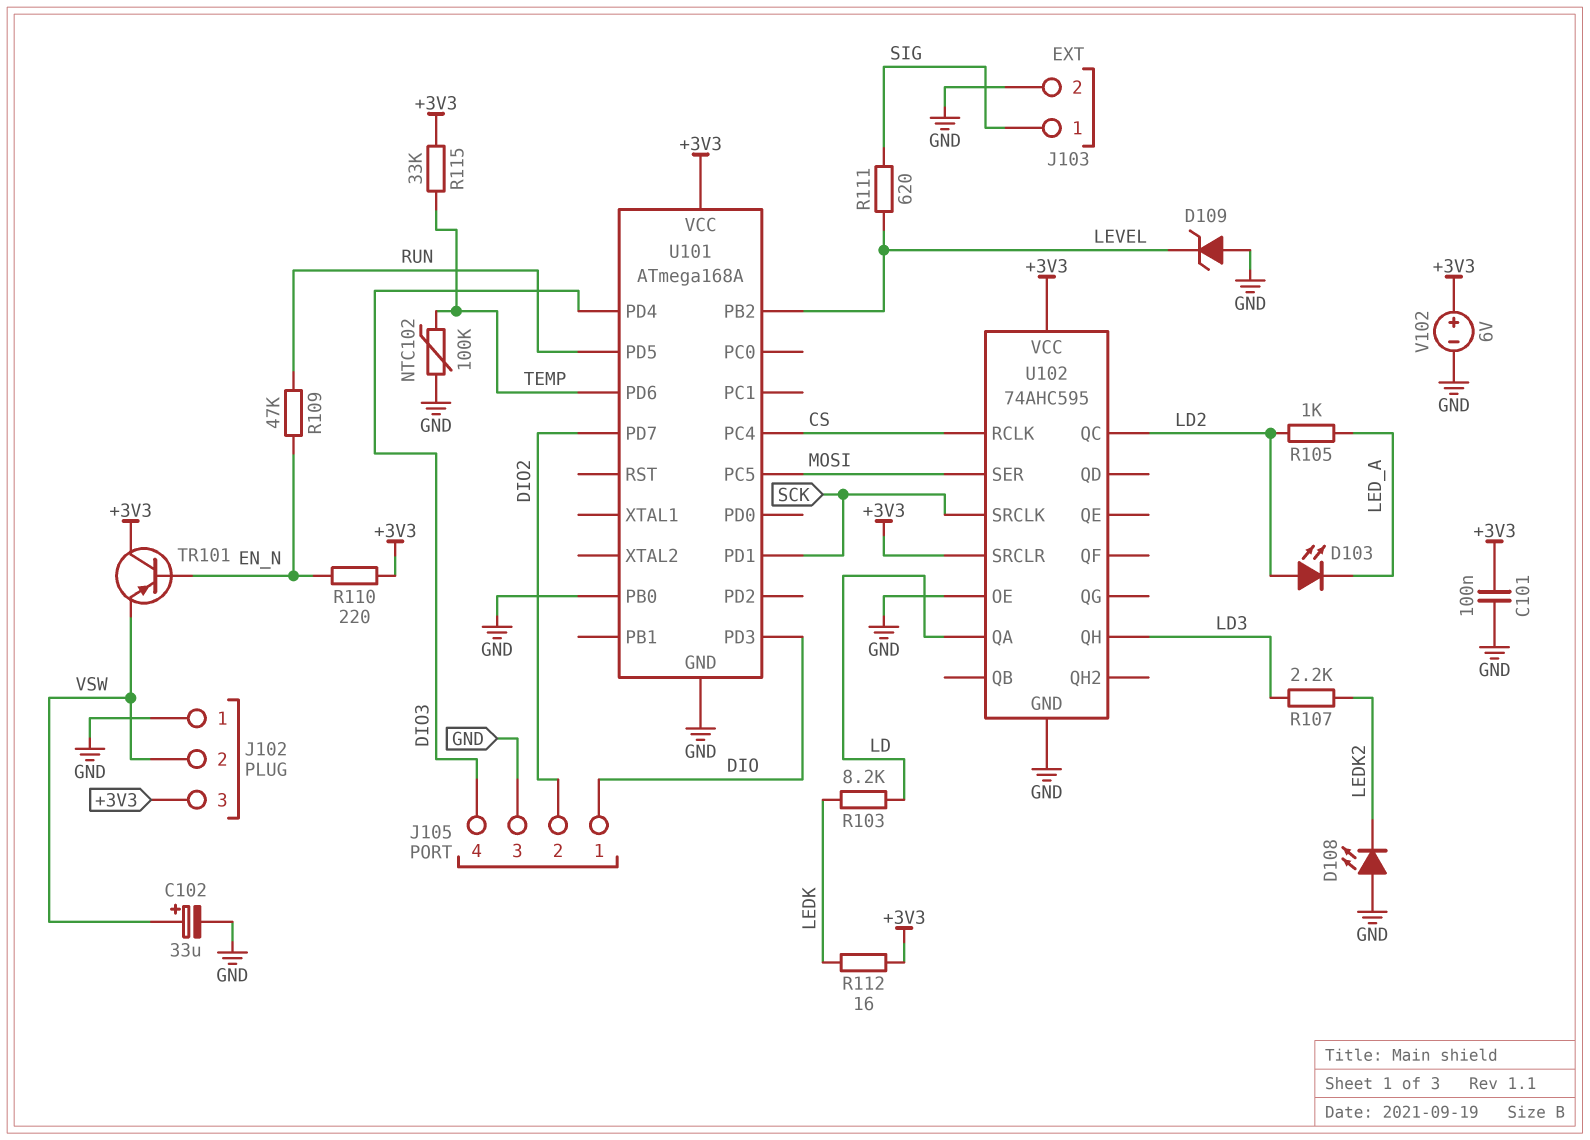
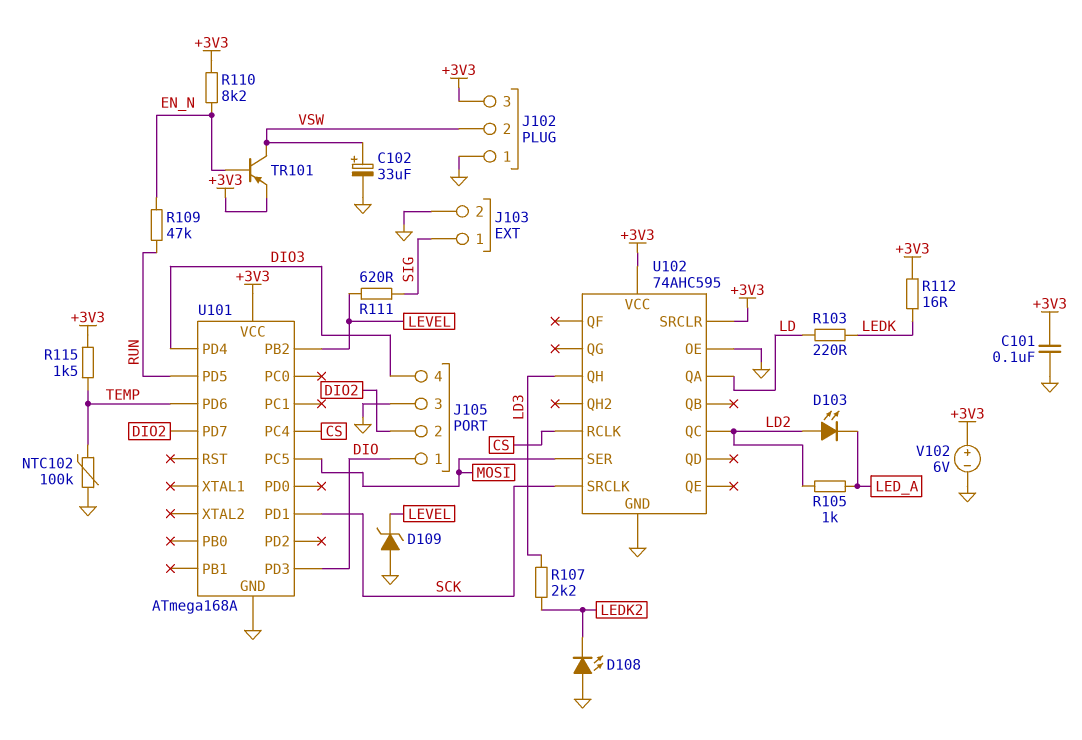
R103: 8.2k (LD, LEDK) -> 220 (LD, LEDK)
R110: 220 (+3V3, EN_N) -> 8.2k (+3V3, EN_N)
R115: 33k (+3V3, TEMP) -> 1.5k (+3V3, TEMP)
TR101: PNP (B EN_N, C +3V3, E VSW) -> PNP (B EN_N, C VSW, E +3V3)
U101 pin PB0: GND -> none

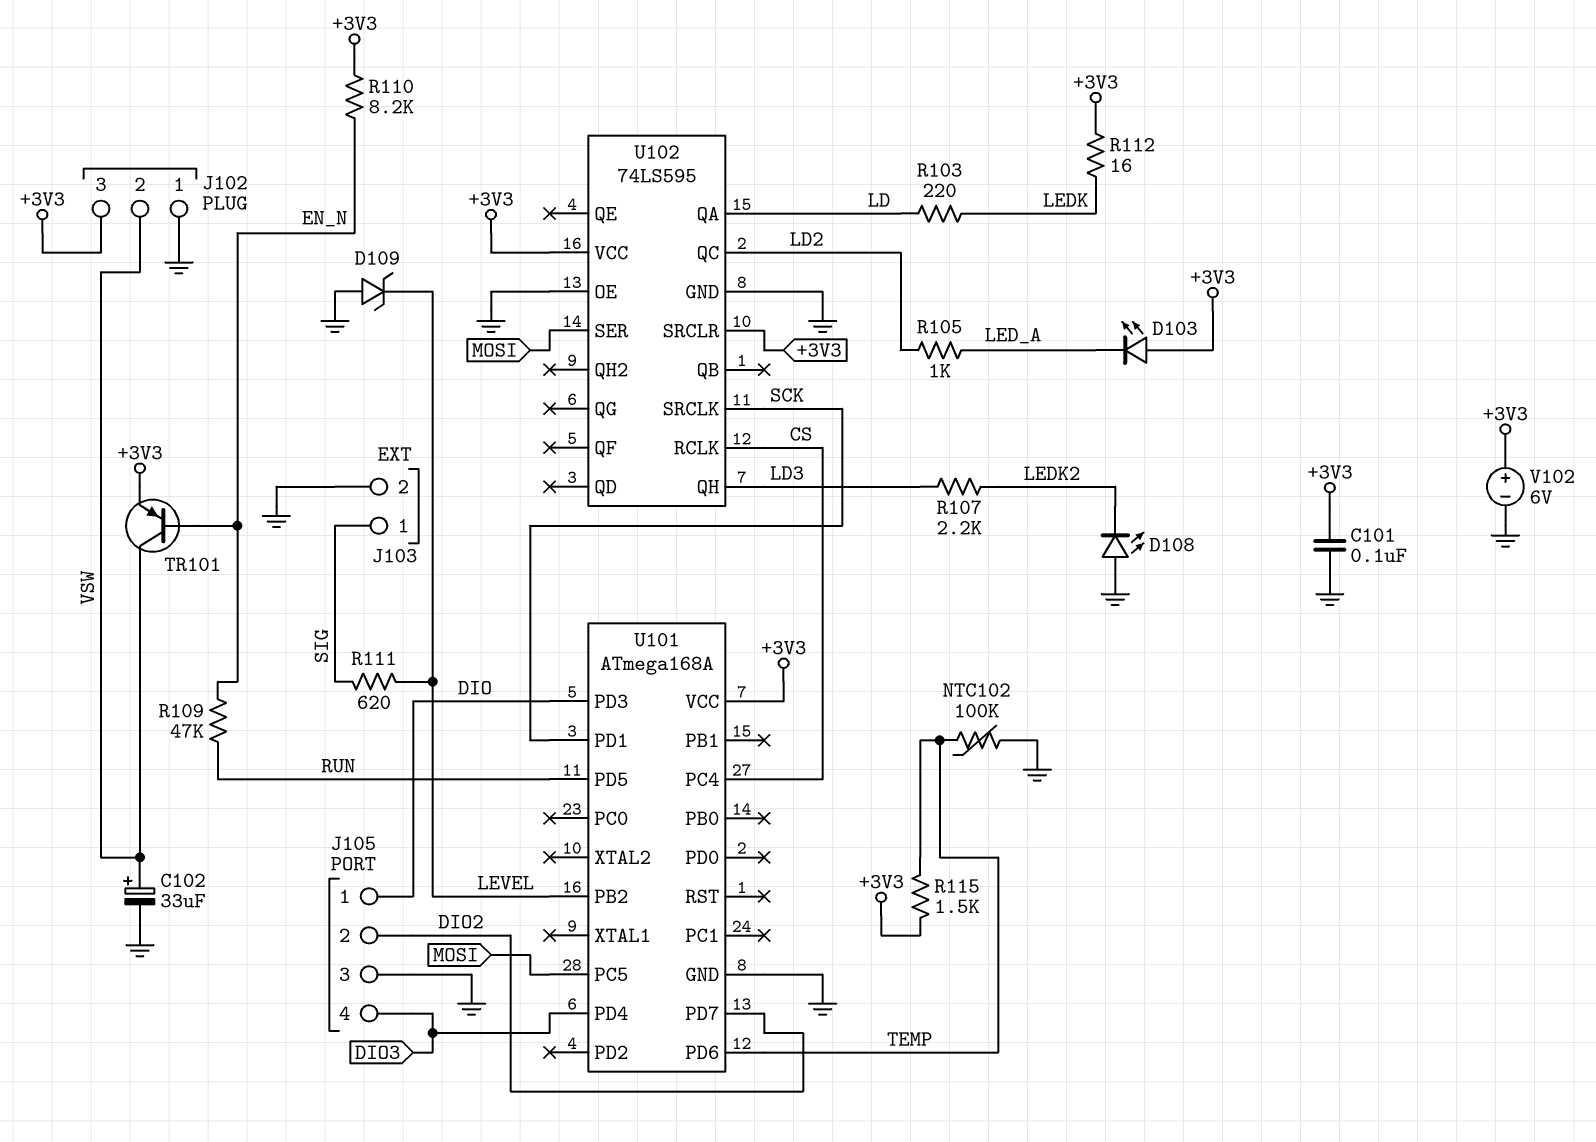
D103: LED (A LD2, K LED_A) -> LED (A +3V3, K LED_A)
U102: 74AHC595 -> 74LS595

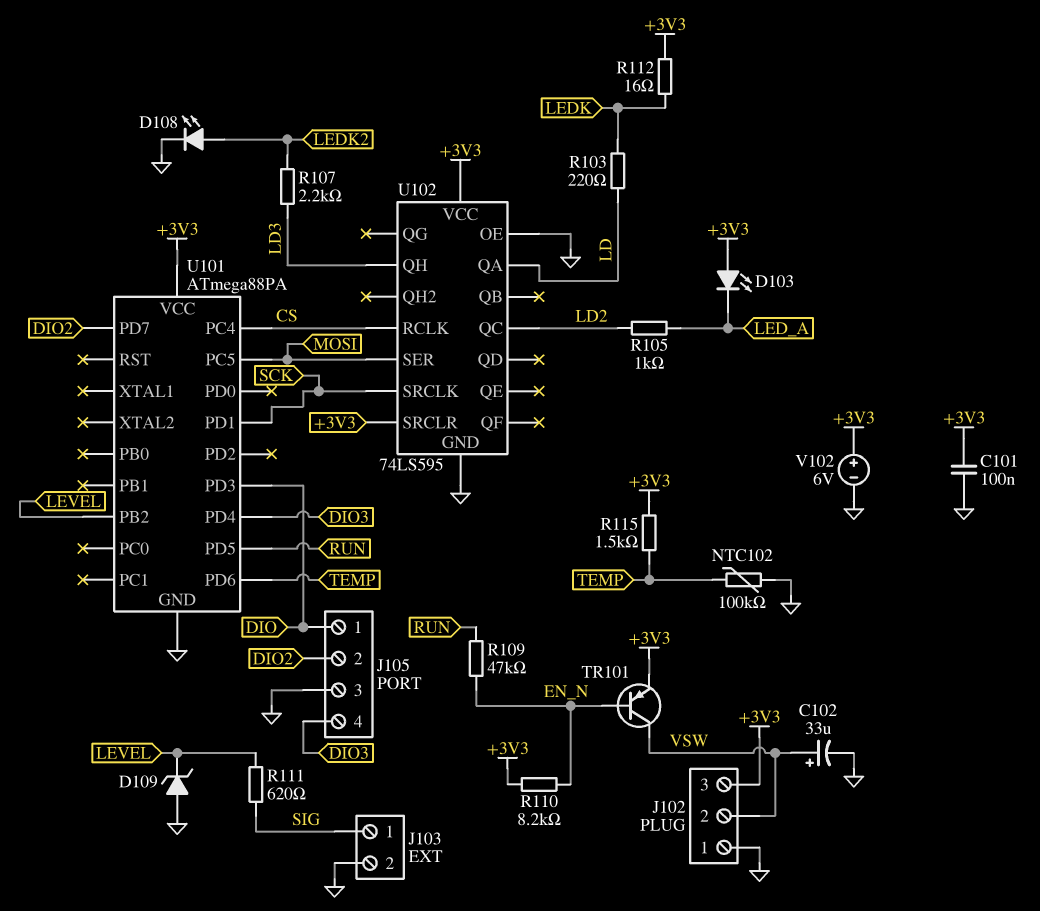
D108: LED (A GND, K LEDK2) -> LED (A LEDK2, K GND)
U101: ATmega168A -> ATmega88PA

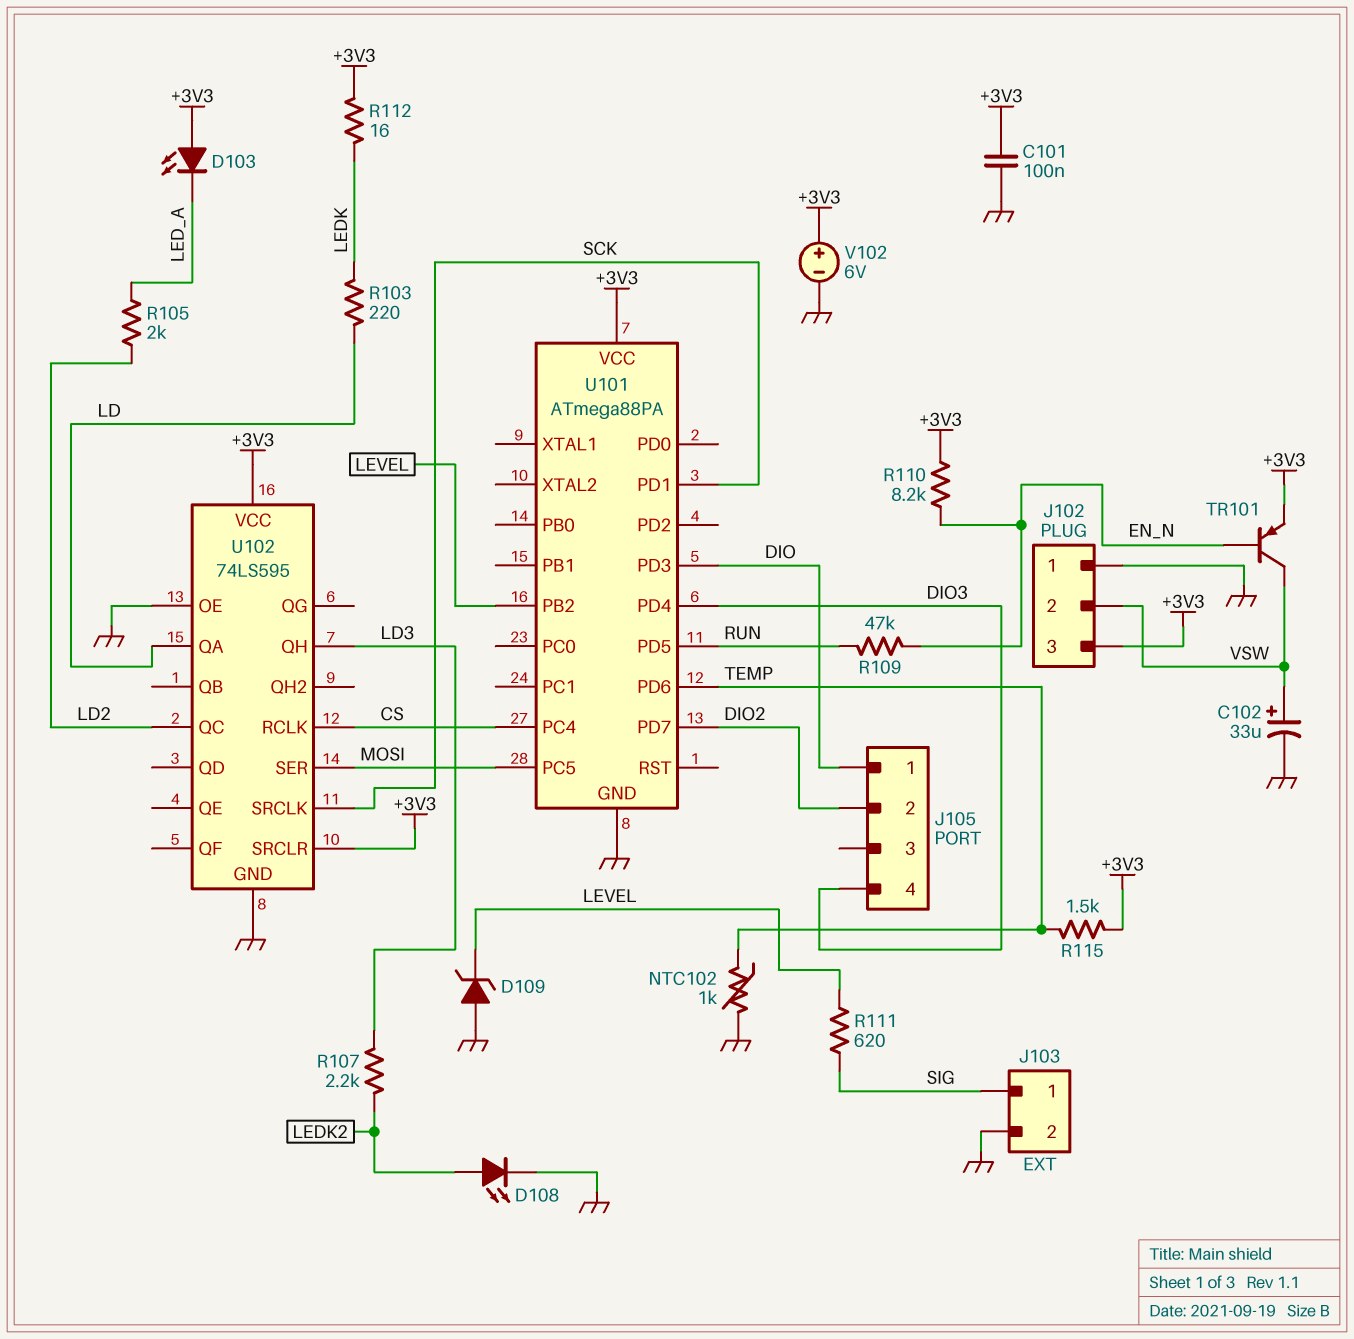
J105 pin 3: GND -> none
NTC102: 100k (GND, TEMP) -> 1k (GND, TEMP)
R105: 1k (LD2, LED_A) -> 2k (LD2, LED_A)

